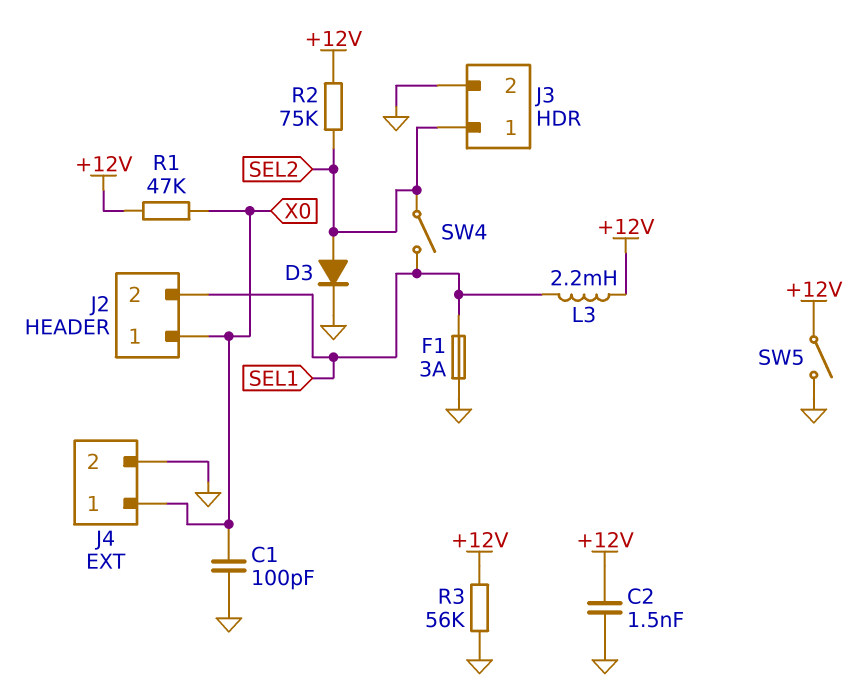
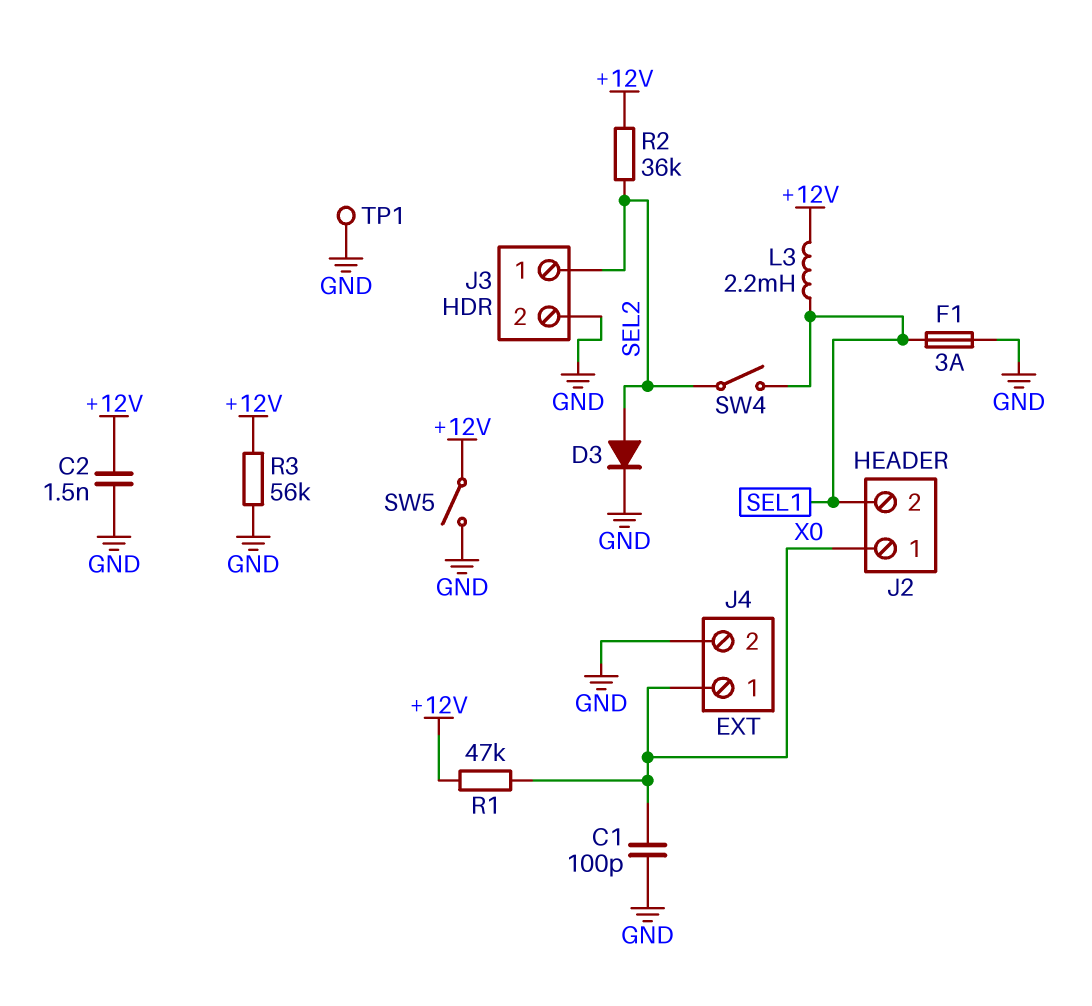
R2: 75k (+12V, SEL2) -> 36k (+12V, SEL2)
TP1: none -> test point (GND)

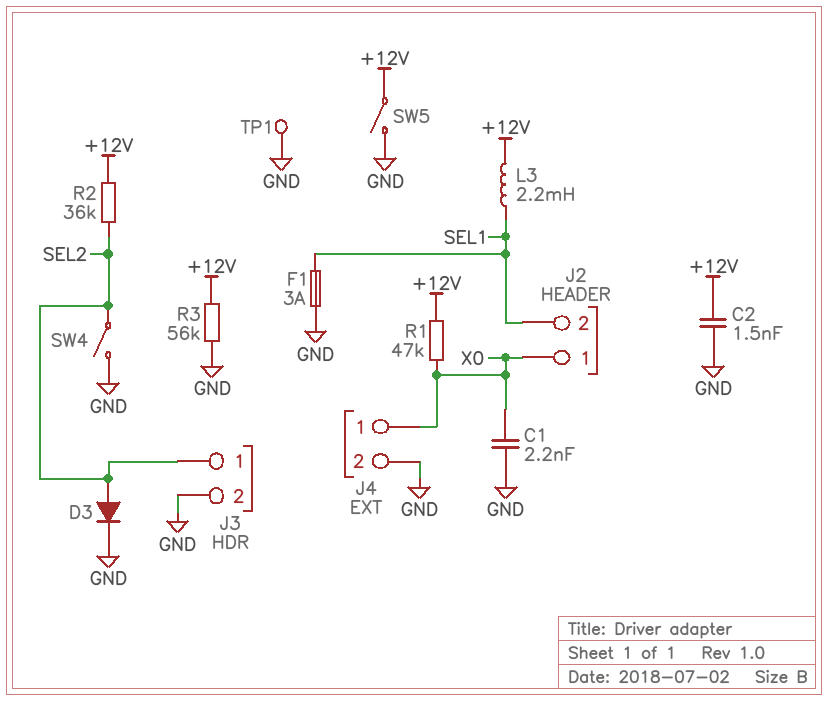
C1: 100pF (GND, X0) -> 2.2nF (GND, X0)
SW4: switch (SEL1, SEL2) -> switch (GND, SEL2)

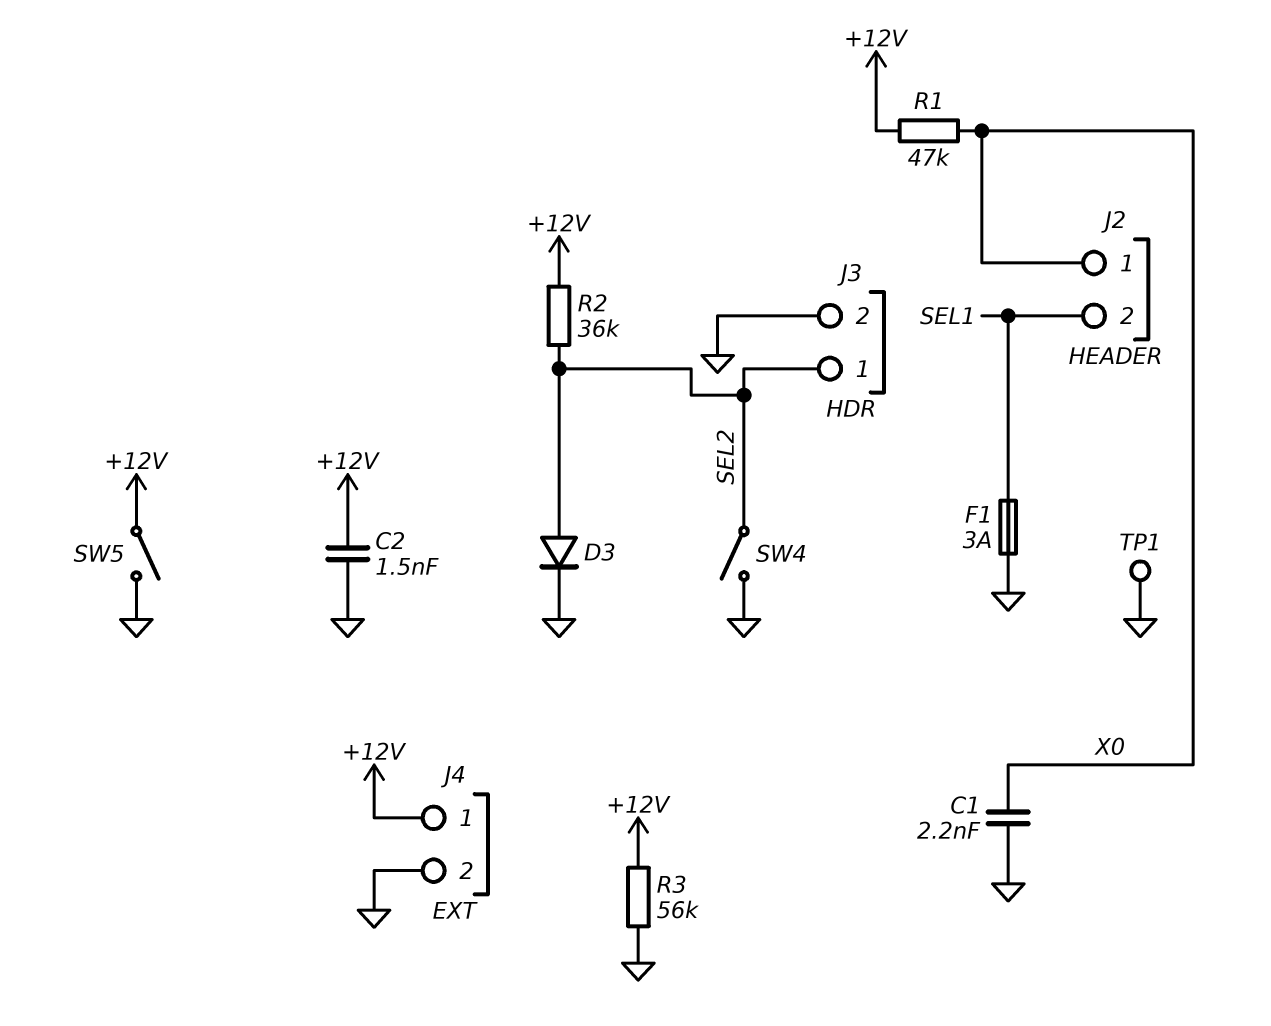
J4 pin 1: X0 -> +12V
L3: 2.2mH (+12V, SEL1) -> none

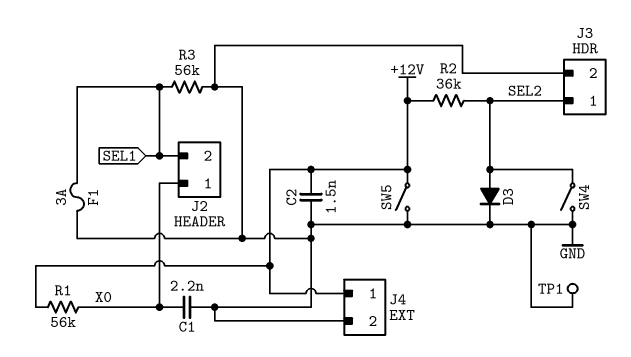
R1: 47k (+12V, X0) -> 56k (+12V, X0)
R3: 56k (+12V, GND) -> 56k (GND, SEL1)

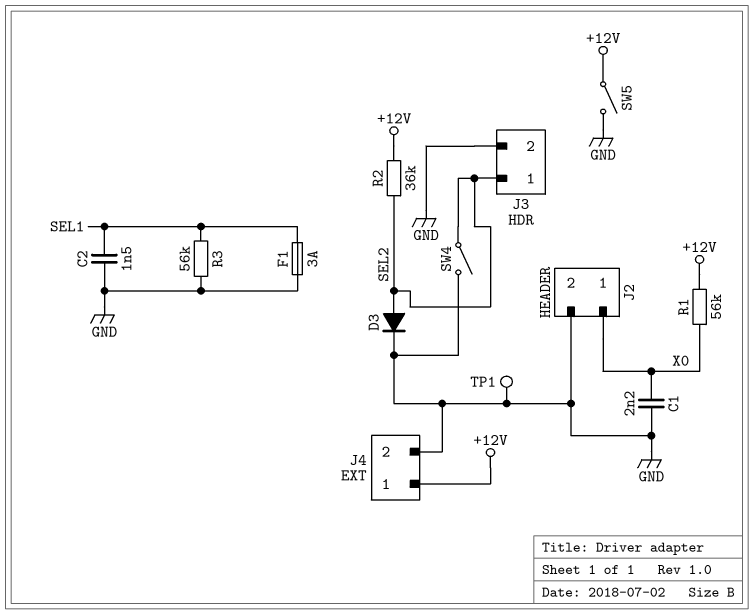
C2: 1.5nF (+12V, GND) -> 1.5nF (GND, SEL1)
J2 pin 2: SEL1 -> GND

